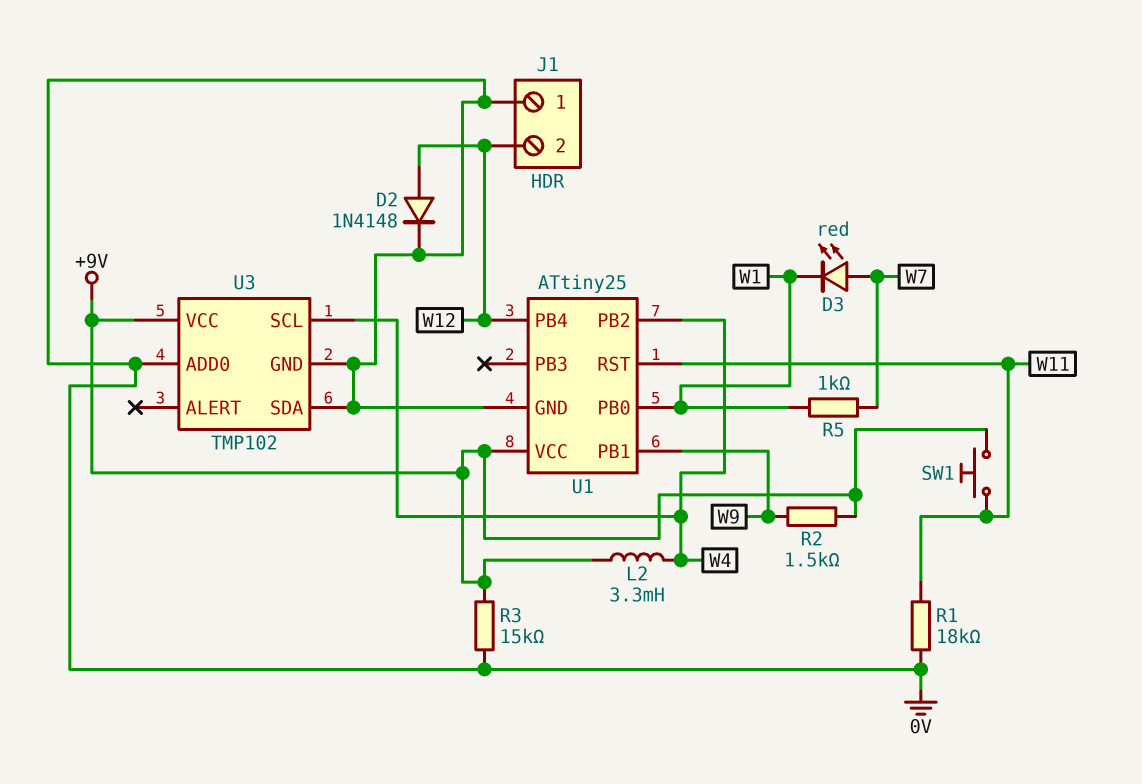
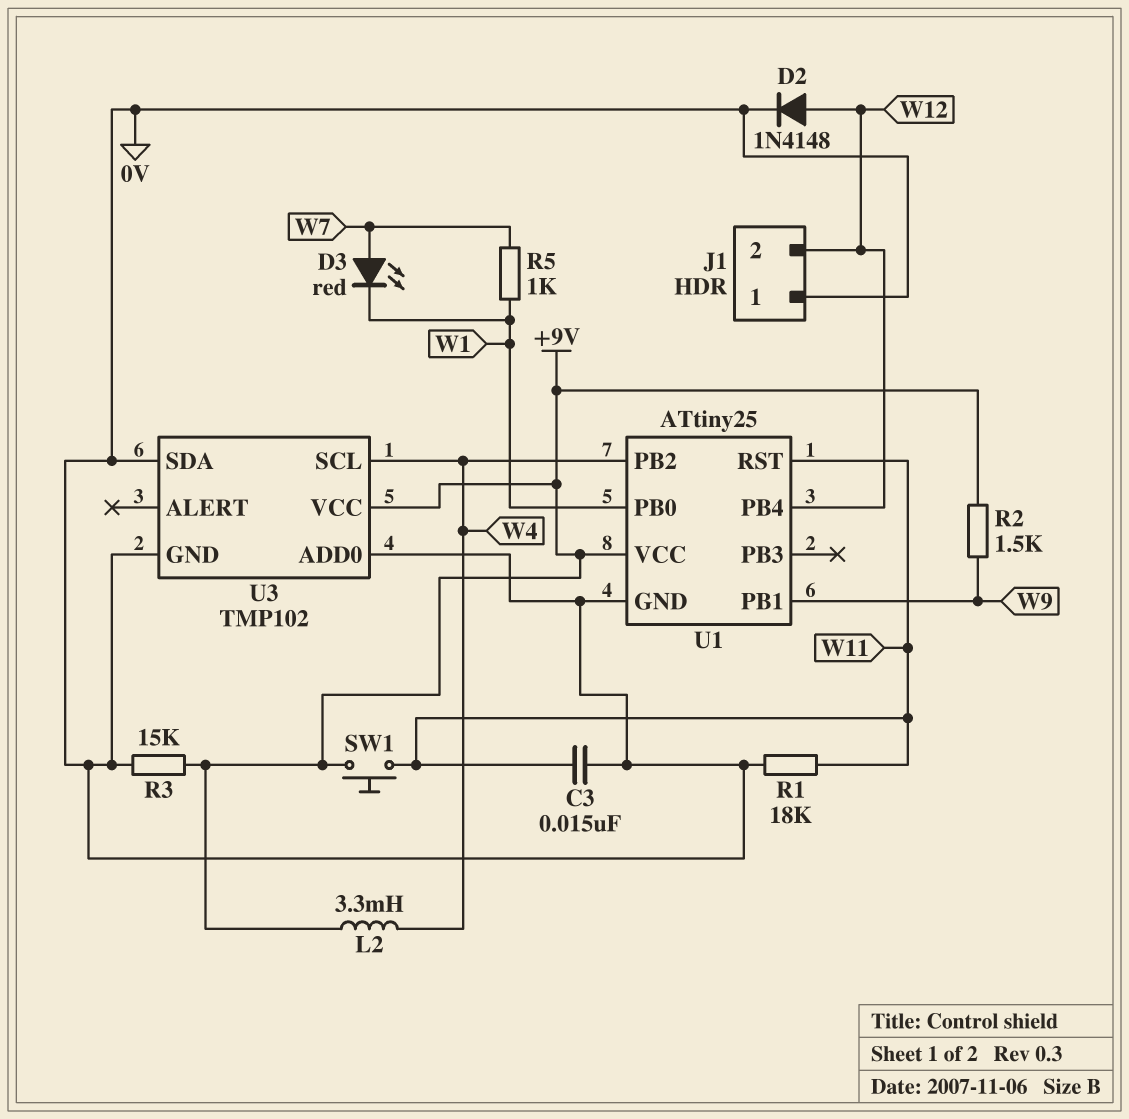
C3: none -> 15nF (0V, W11)

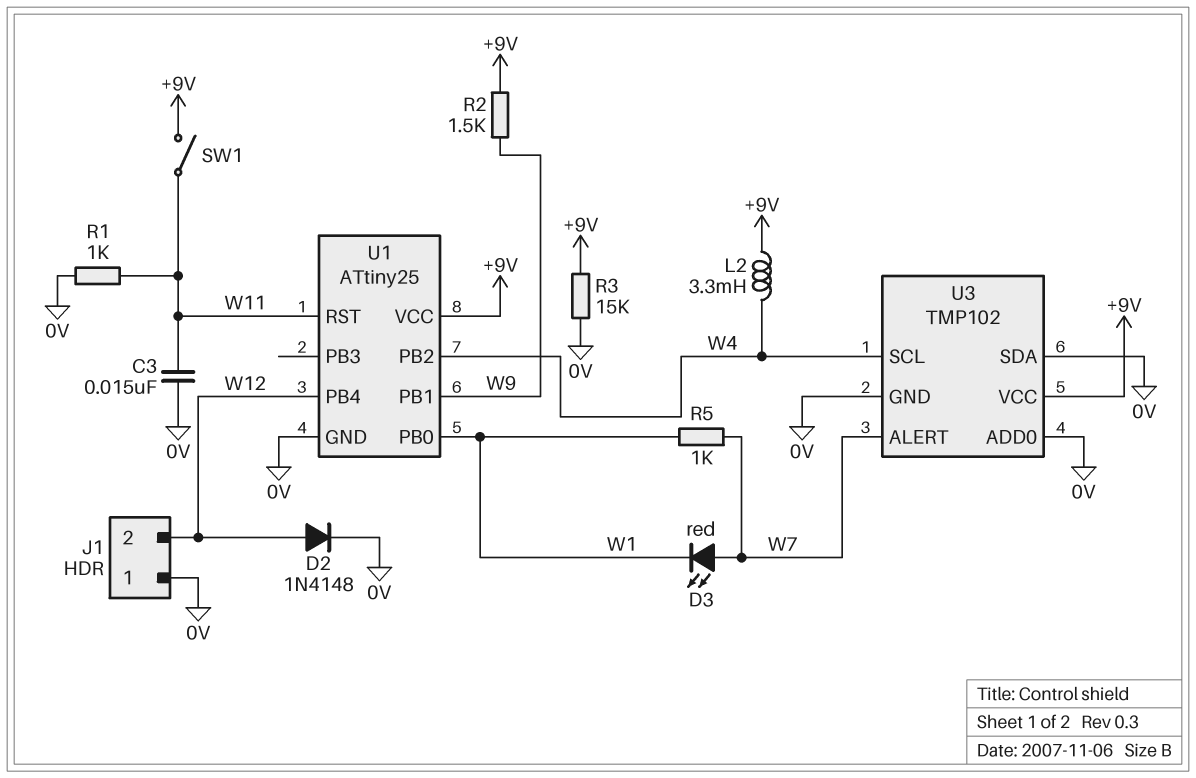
R1: 18k (0V, W11) -> 1k (0V, W11)
SW1: button (+9V, W11) -> switch (+9V, W11)
U3 pin ALERT: none -> W7

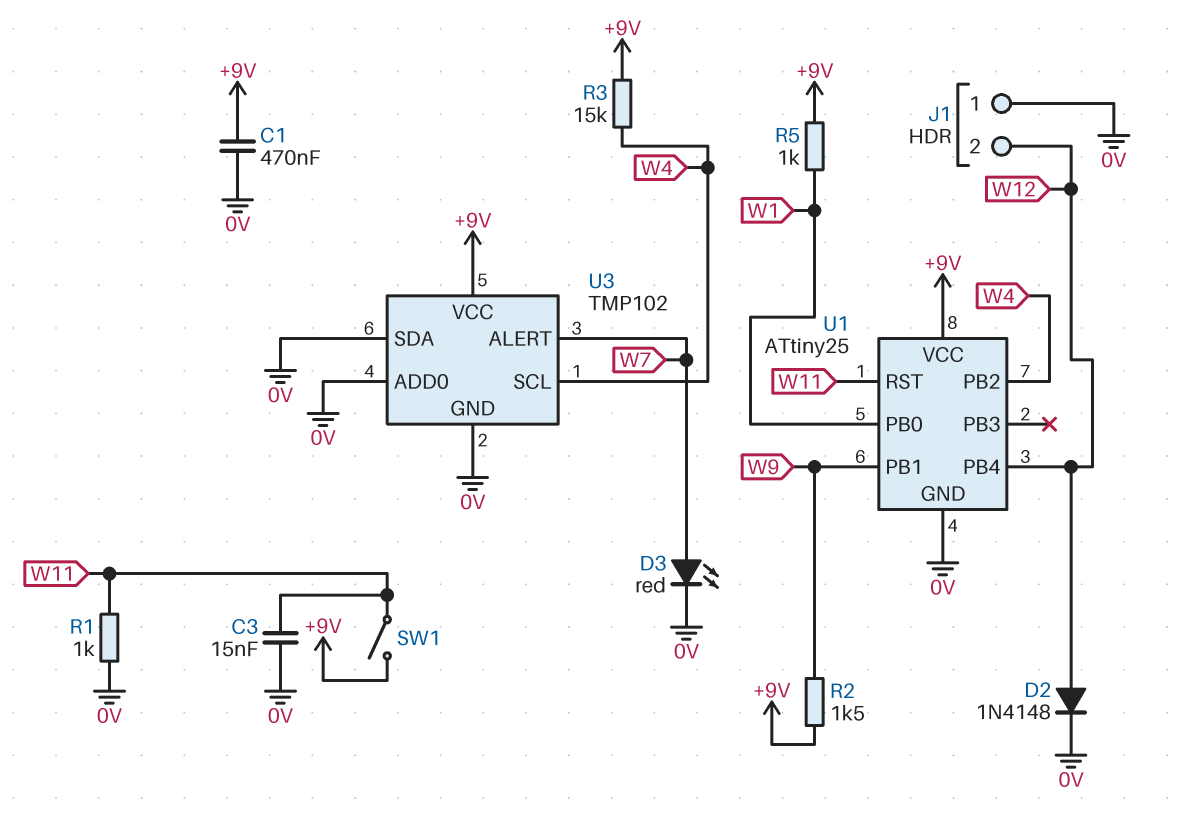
C1: none -> 470nF (+9V, 0V)
D3: LED red (A W7, K W1) -> LED red (A W7, K 0V)
L2: 3.3mH (+9V, W4) -> none
R3: 15k (+9V, 0V) -> 15k (+9V, W4)
R5: 1k (W1, W7) -> 1k (+9V, W1)

